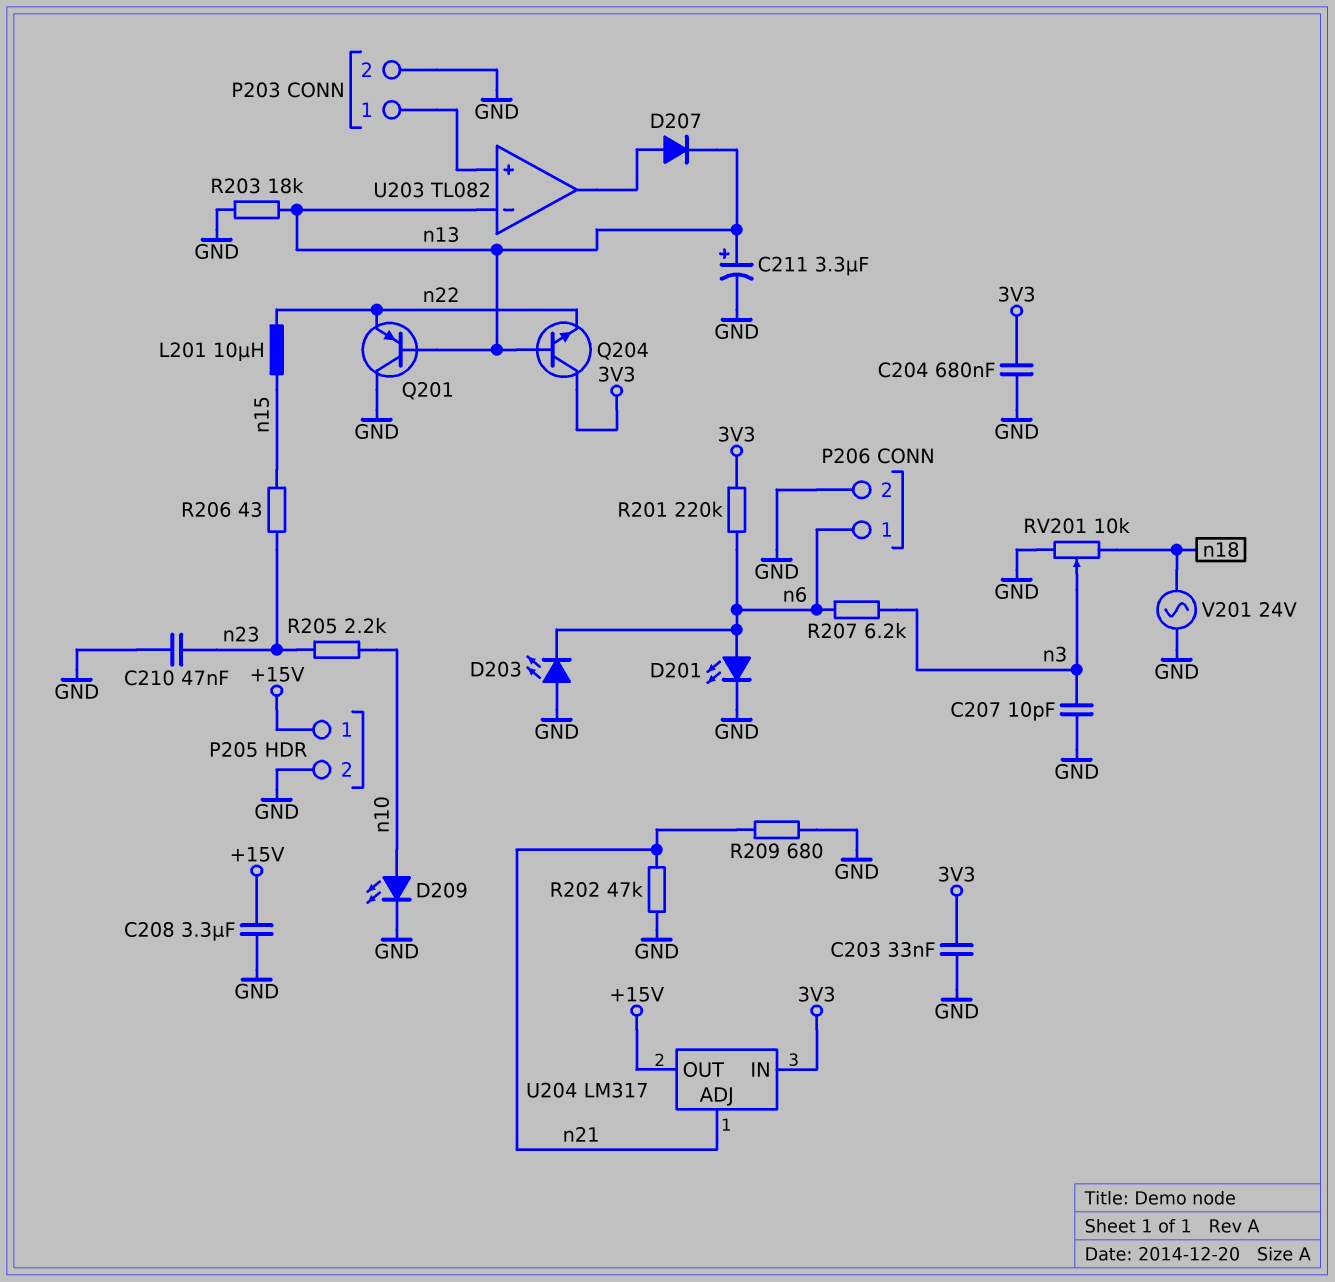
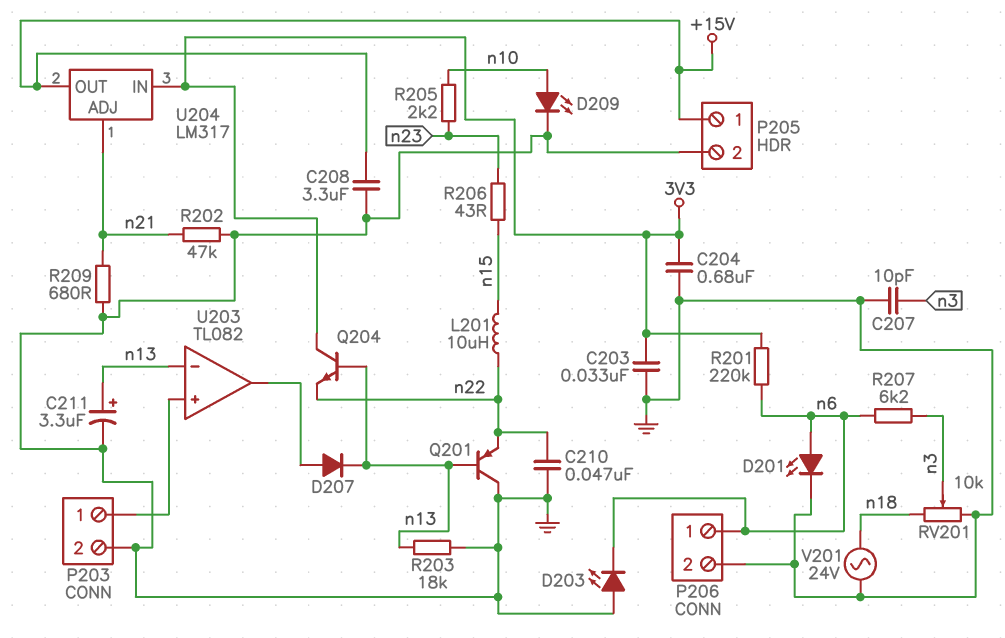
C210: 47nF (GND, n23) -> 47nF (GND, n22)

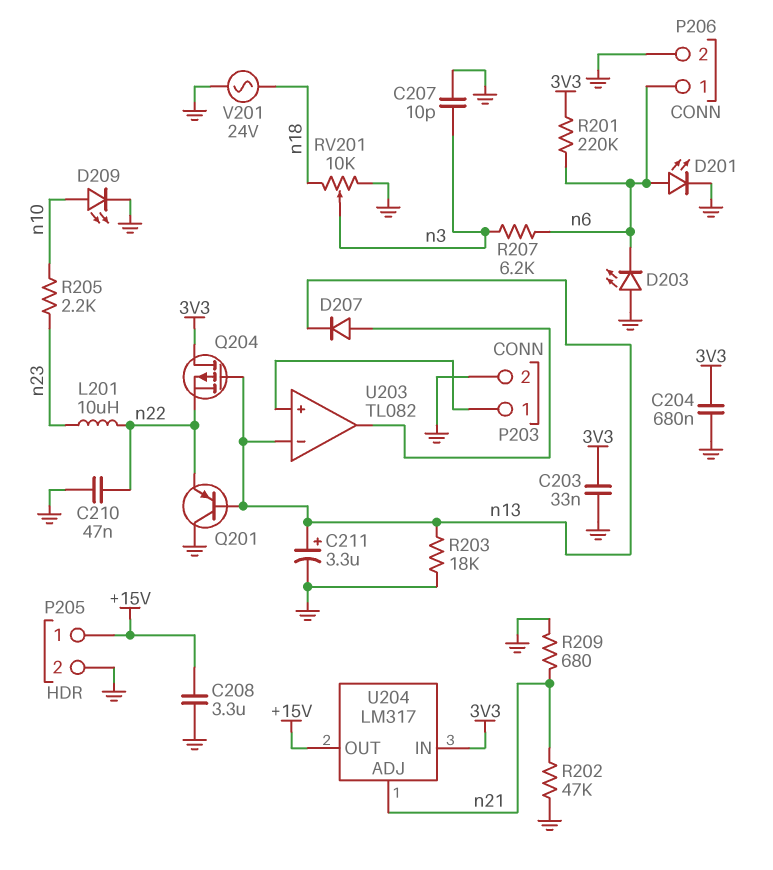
L201: 10uH (n15, n22) -> 10uH (n22, n23)
Q204: NPN (B n13, C 3V3, E n22) -> PMOS (G n13, D 3V3, S n22)
R206: 43 (n15, n23) -> none

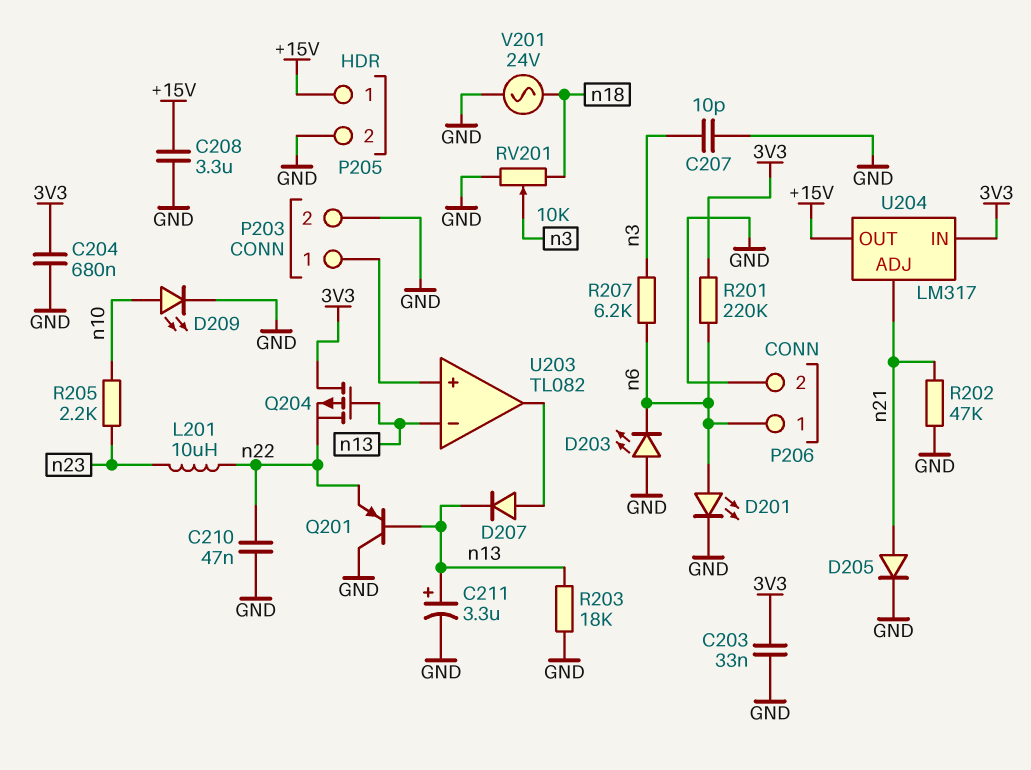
D205: none -> diode (A n21, K GND)
R209: 680 (GND, n21) -> none

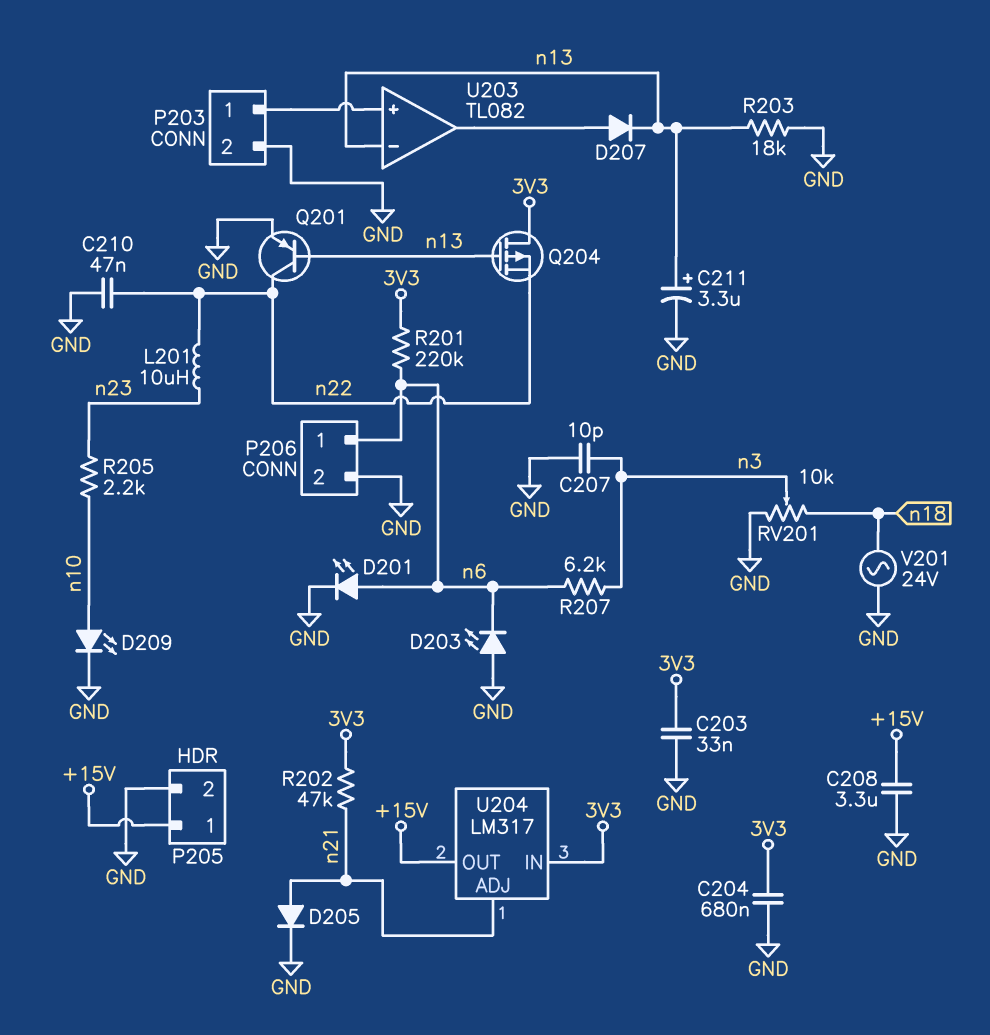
Q201: PNP (B n13, C GND, E n22) -> PNP (B n13, C n22, E GND)
R202: 47k (GND, n21) -> 47k (3V3, n21)

